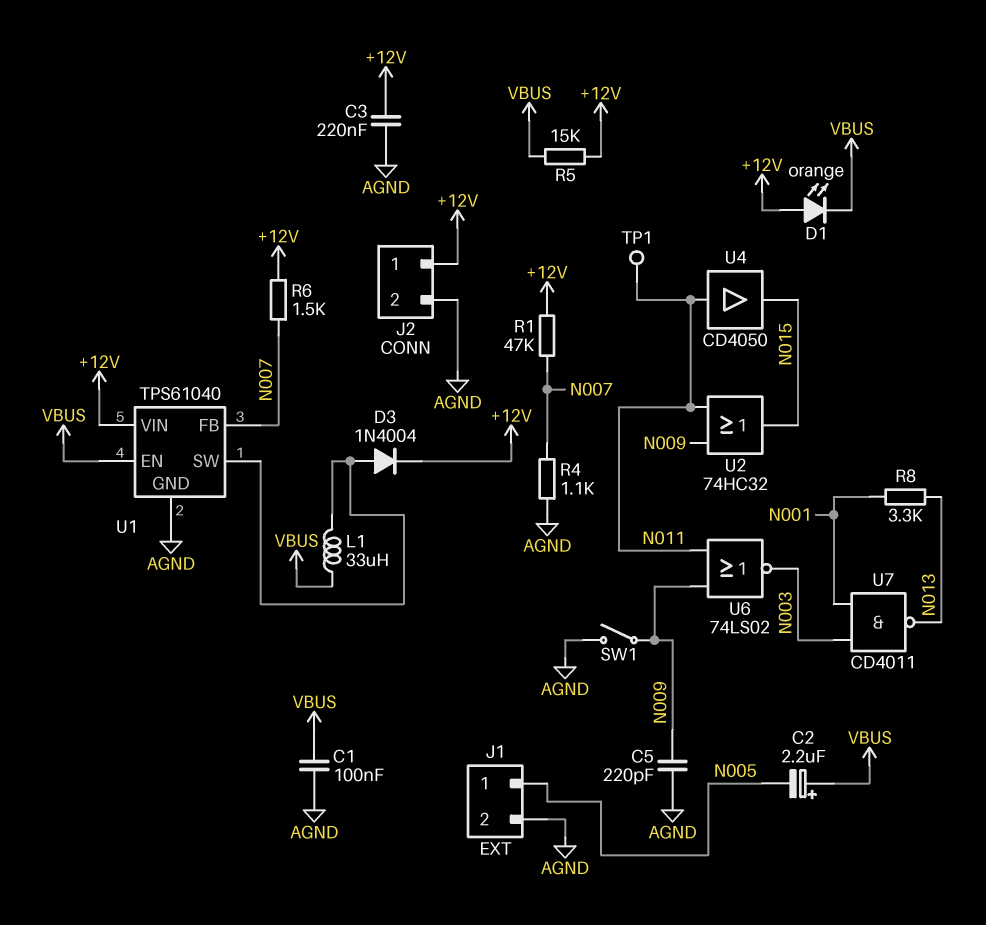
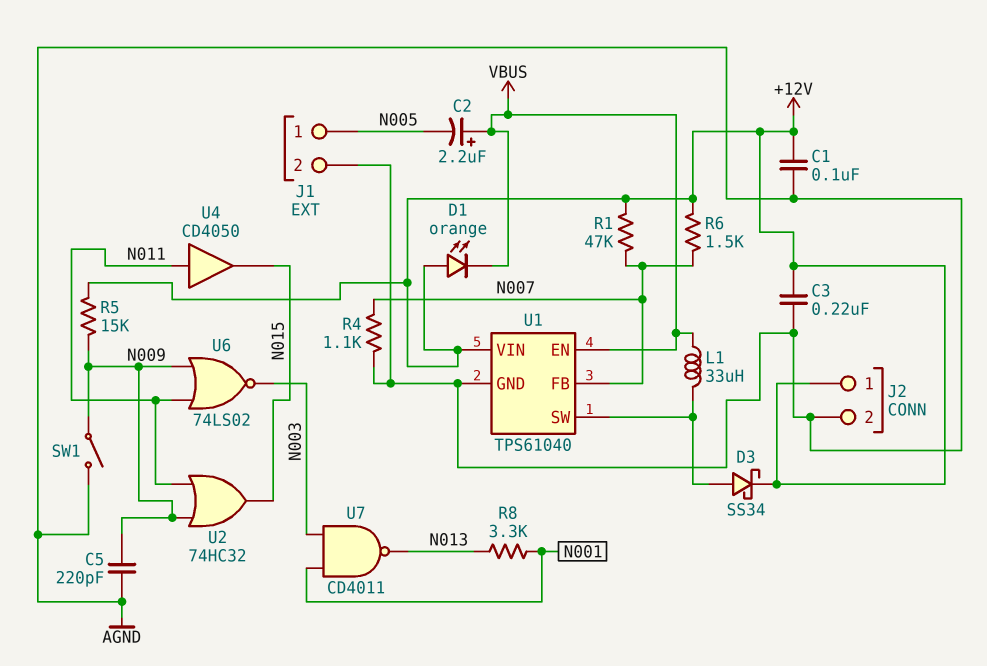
C1: 100nF (AGND, VBUS) -> 100nF (+12V, AGND)
D3: diode 1N4004 (A U1/SW, K +12V) -> schottky SS34 (A U1/SW, K +12V)
R5: 15k (+12V, VBUS) -> 15k (+12V, N009)
TP1: test point (N011) -> none

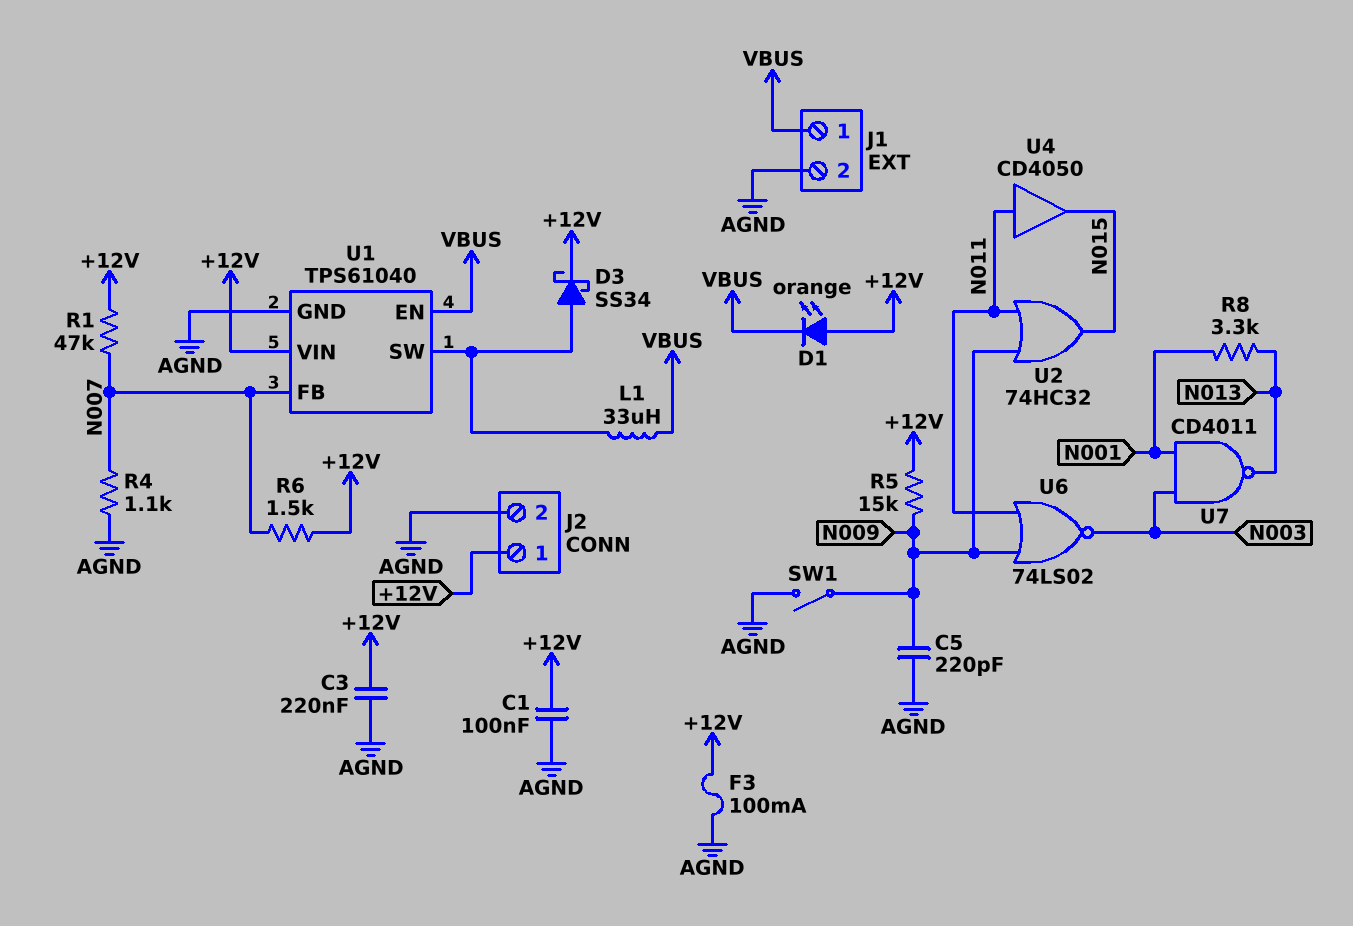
C2: 2.2uF (plus VBUS, minus N005) -> none
F3: none -> 100mA (+12V, AGND)
J1 pin 1: N005 -> VBUS

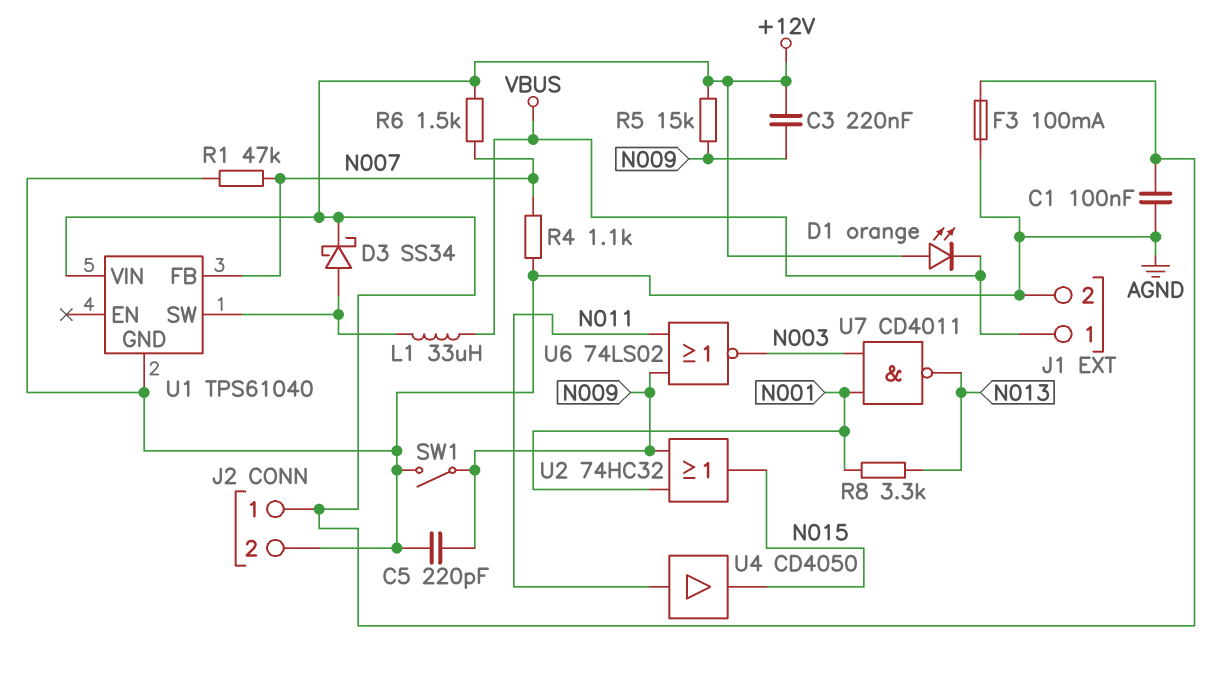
C3: 220nF (+12V, AGND) -> 220nF (+12V, N009)
R1: 47k (+12V, N007) -> 47k (AGND, N007)
U1 pin EN: VBUS -> none
U2: OR 74HC32 (in N009, in N011, out N015) -> OR 74HC32 (in N001, in N009, out N015)

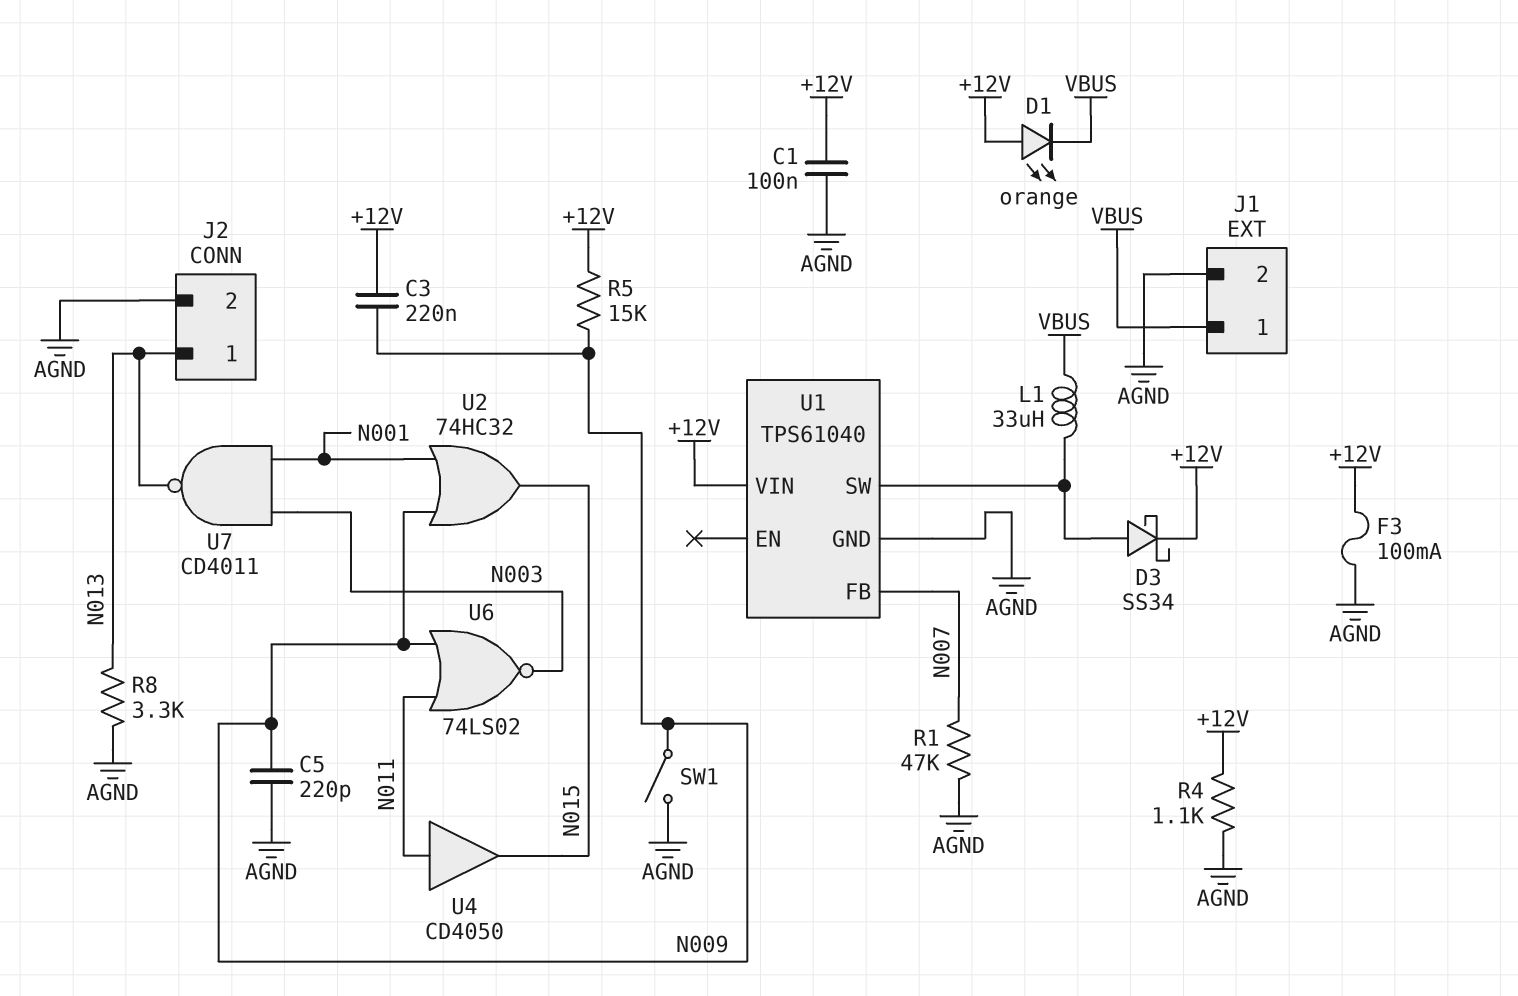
J2 pin 1: +12V -> N013
R4: 1.1k (AGND, N007) -> 1.1k (+12V, AGND)
R6: 1.5k (+12V, N007) -> none
R8: 3.3k (N001, N013) -> 3.3k (AGND, N013)

